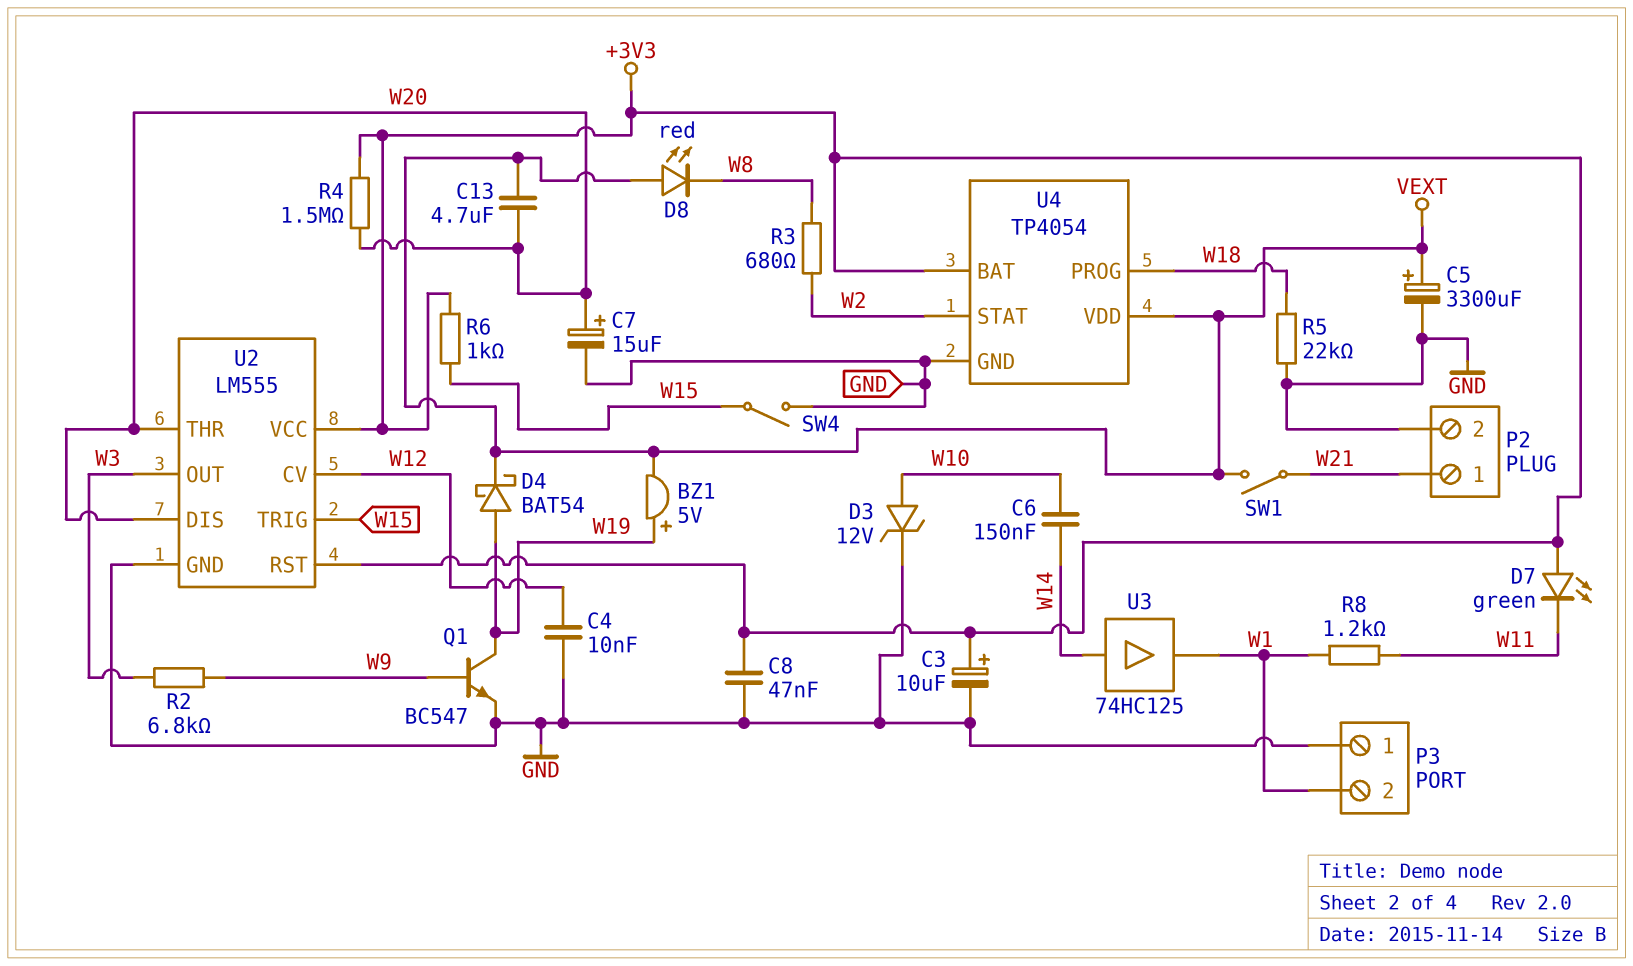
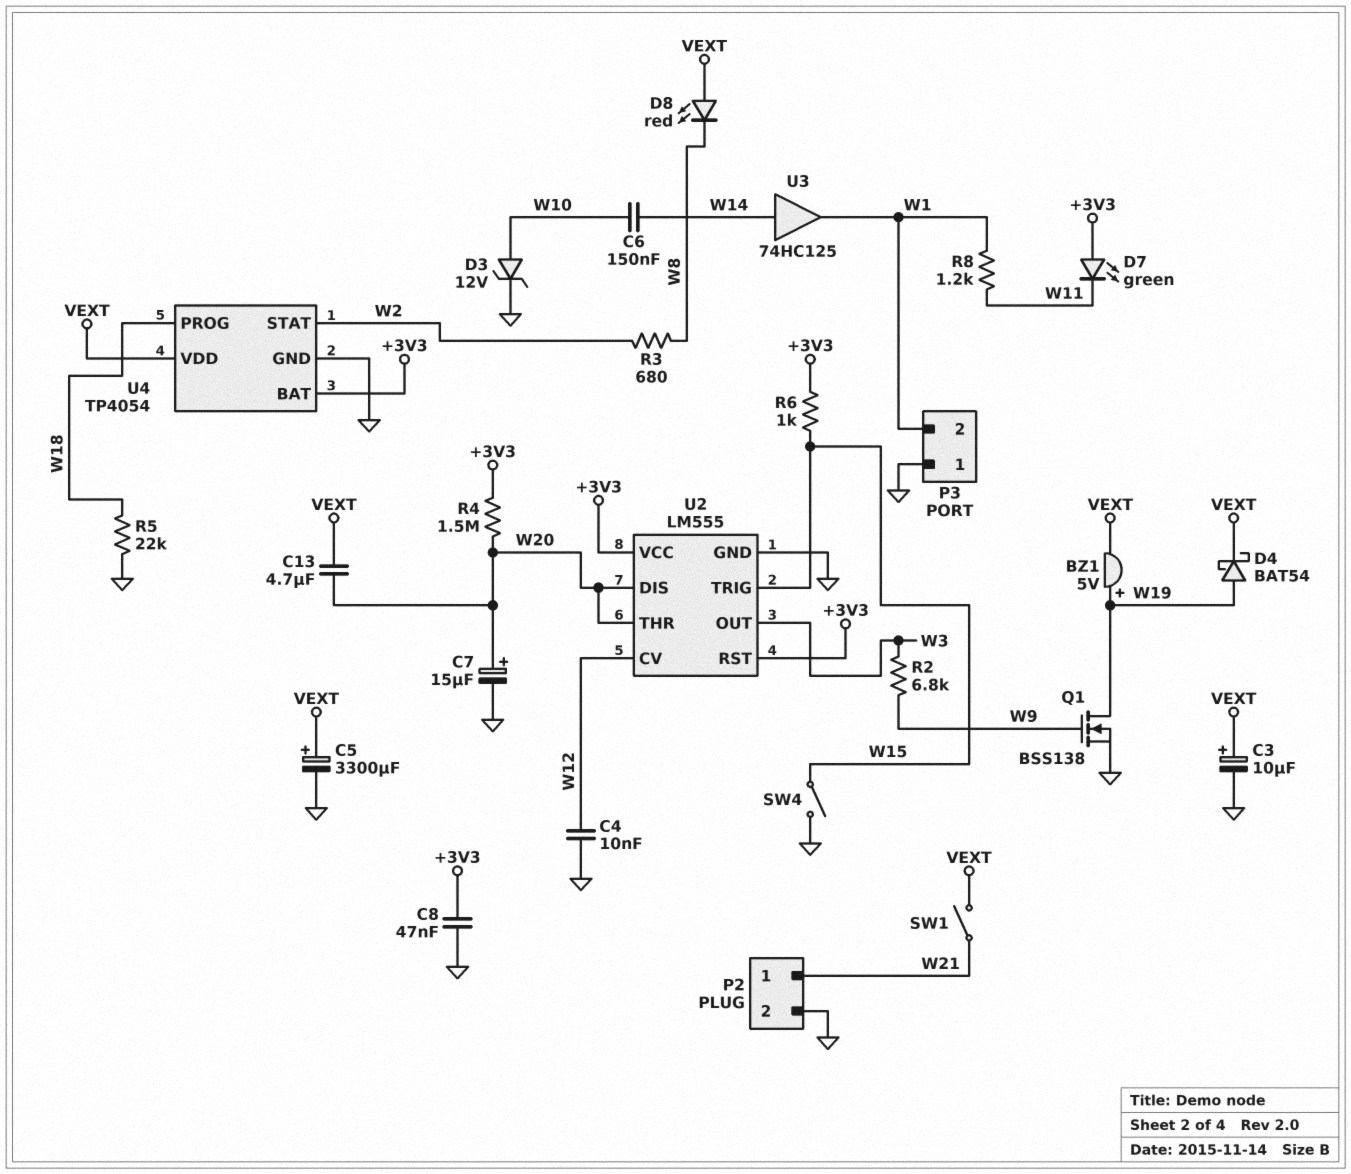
C3: 10uF (plus +3V3, minus GND) -> 10uF (plus VEXT, minus GND)
Q1: NPN BC547 (B W9, C W19, E GND) -> NMOS BSS138 (G W9, D W19, S GND)

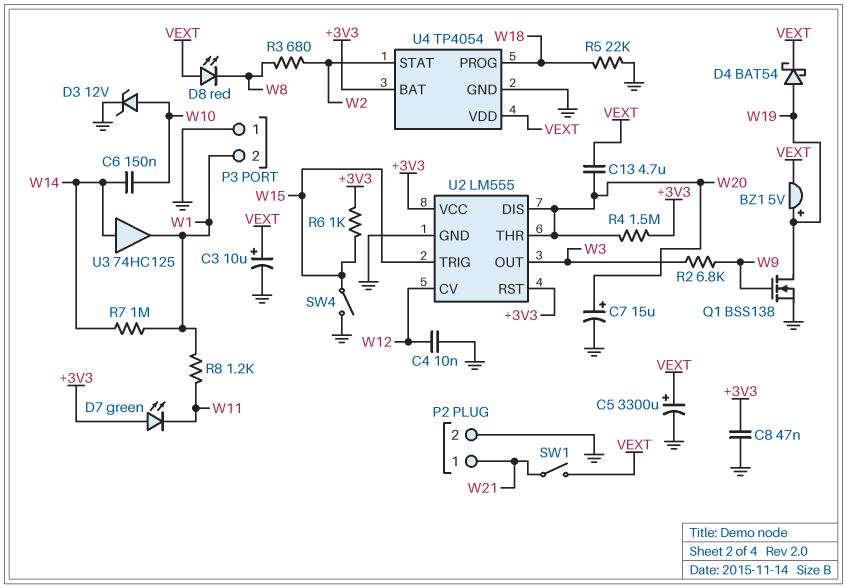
R7: none -> 1M (W1, W14)

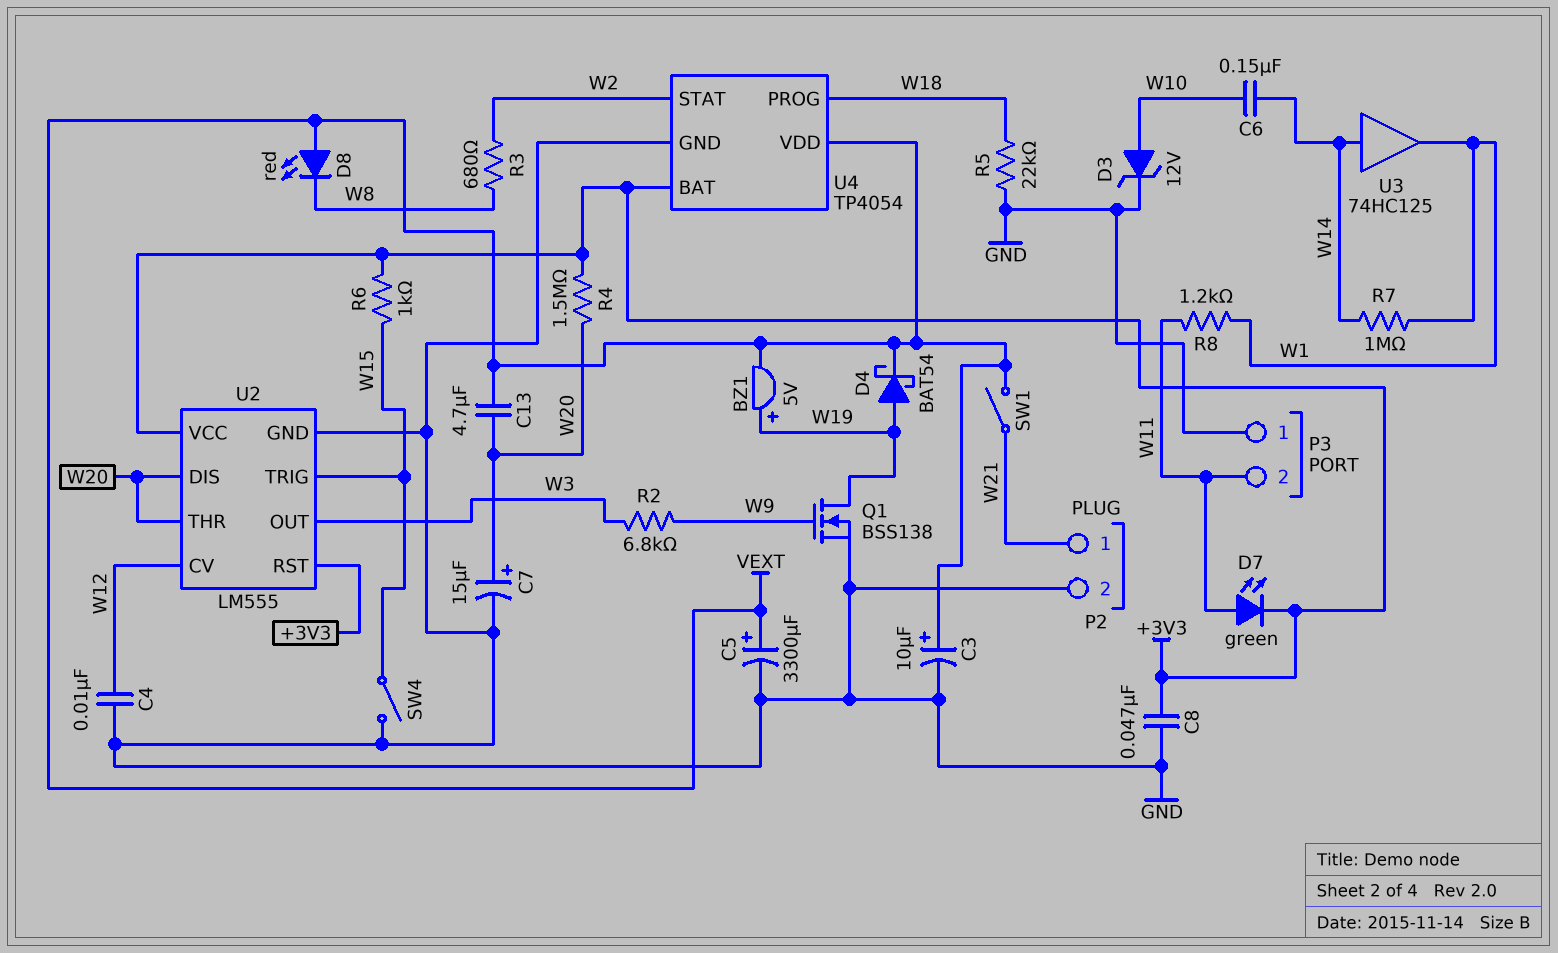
D7: LED green (A +3V3, K W11) -> LED green (A W11, K +3V3)
P3 pin 2: W1 -> W11

